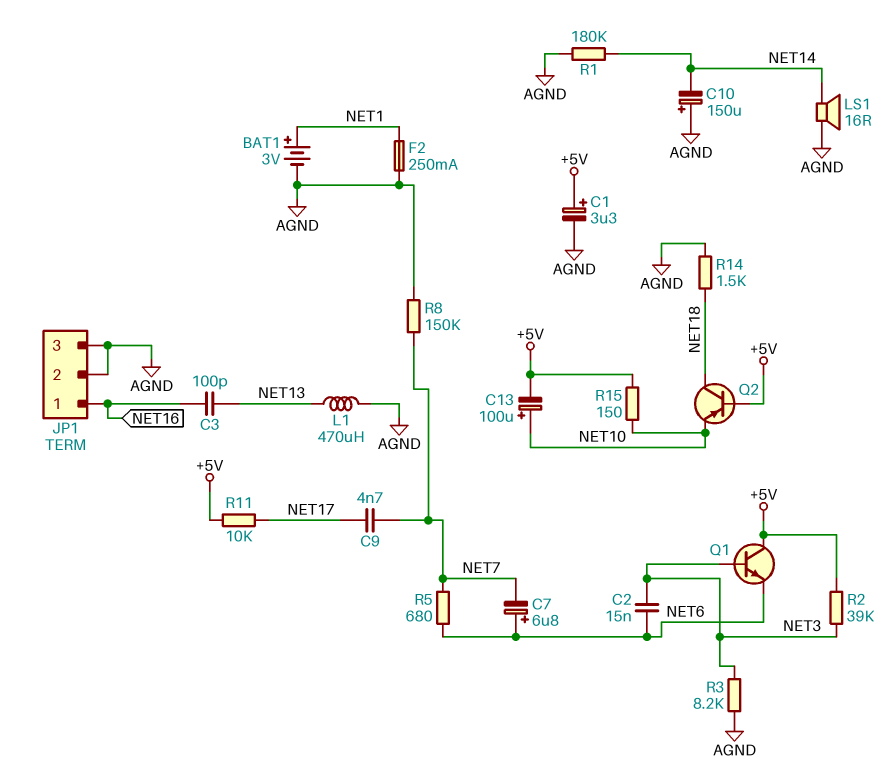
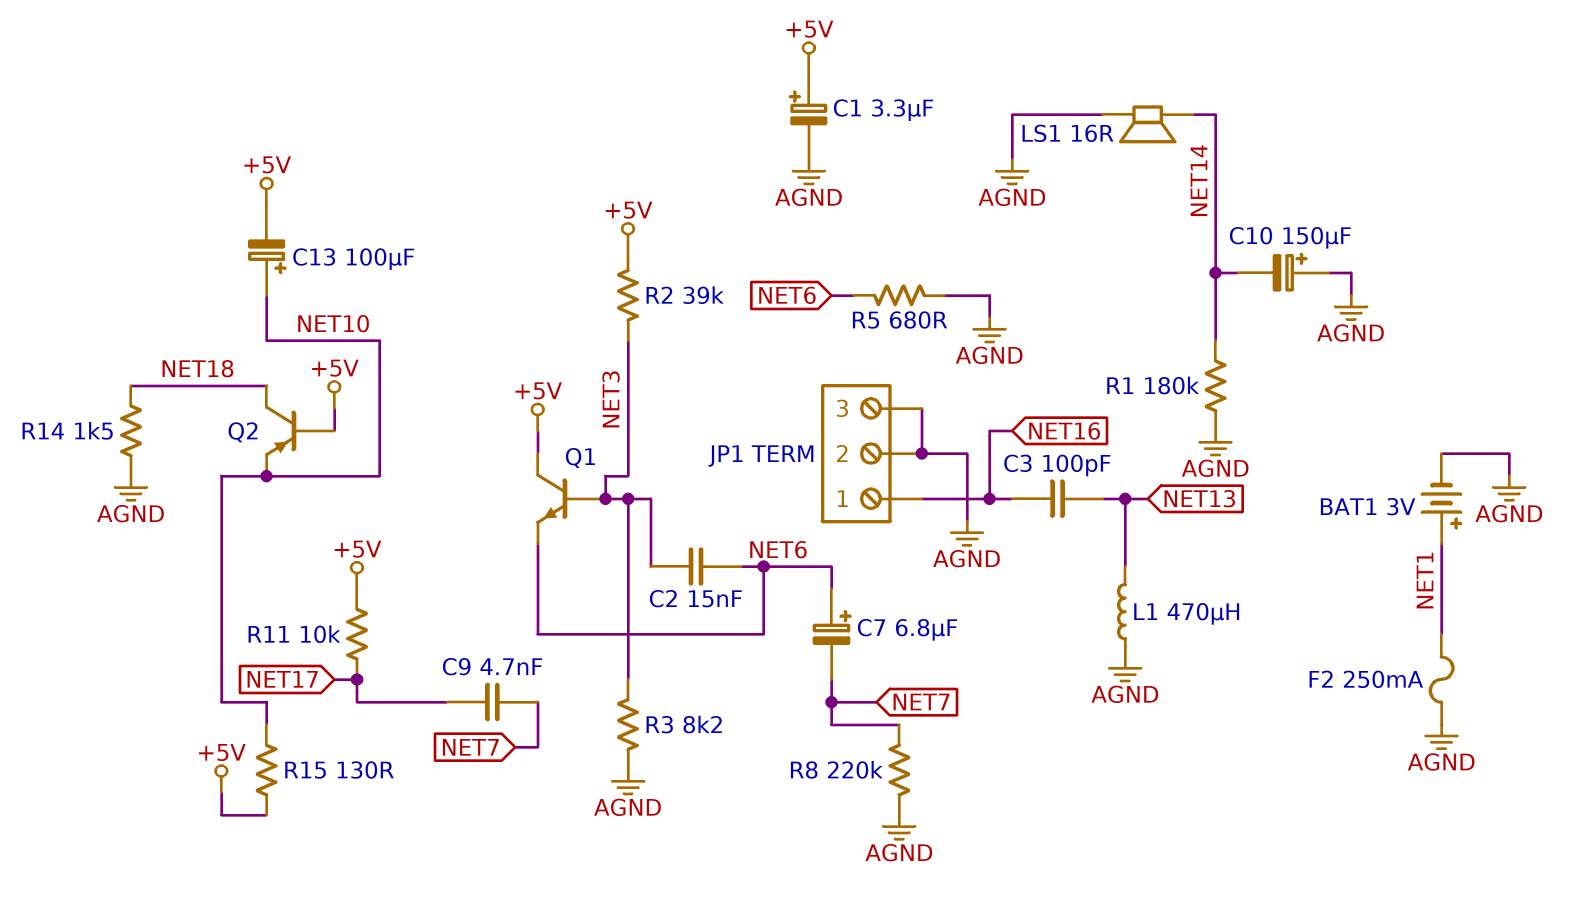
R5: 680 (NET6, NET7) -> 680 (AGND, NET6)
R8: 150k (AGND, NET7) -> 220k (AGND, NET7)
R15: 150 (+5V, NET10) -> 130 (+5V, NET10)

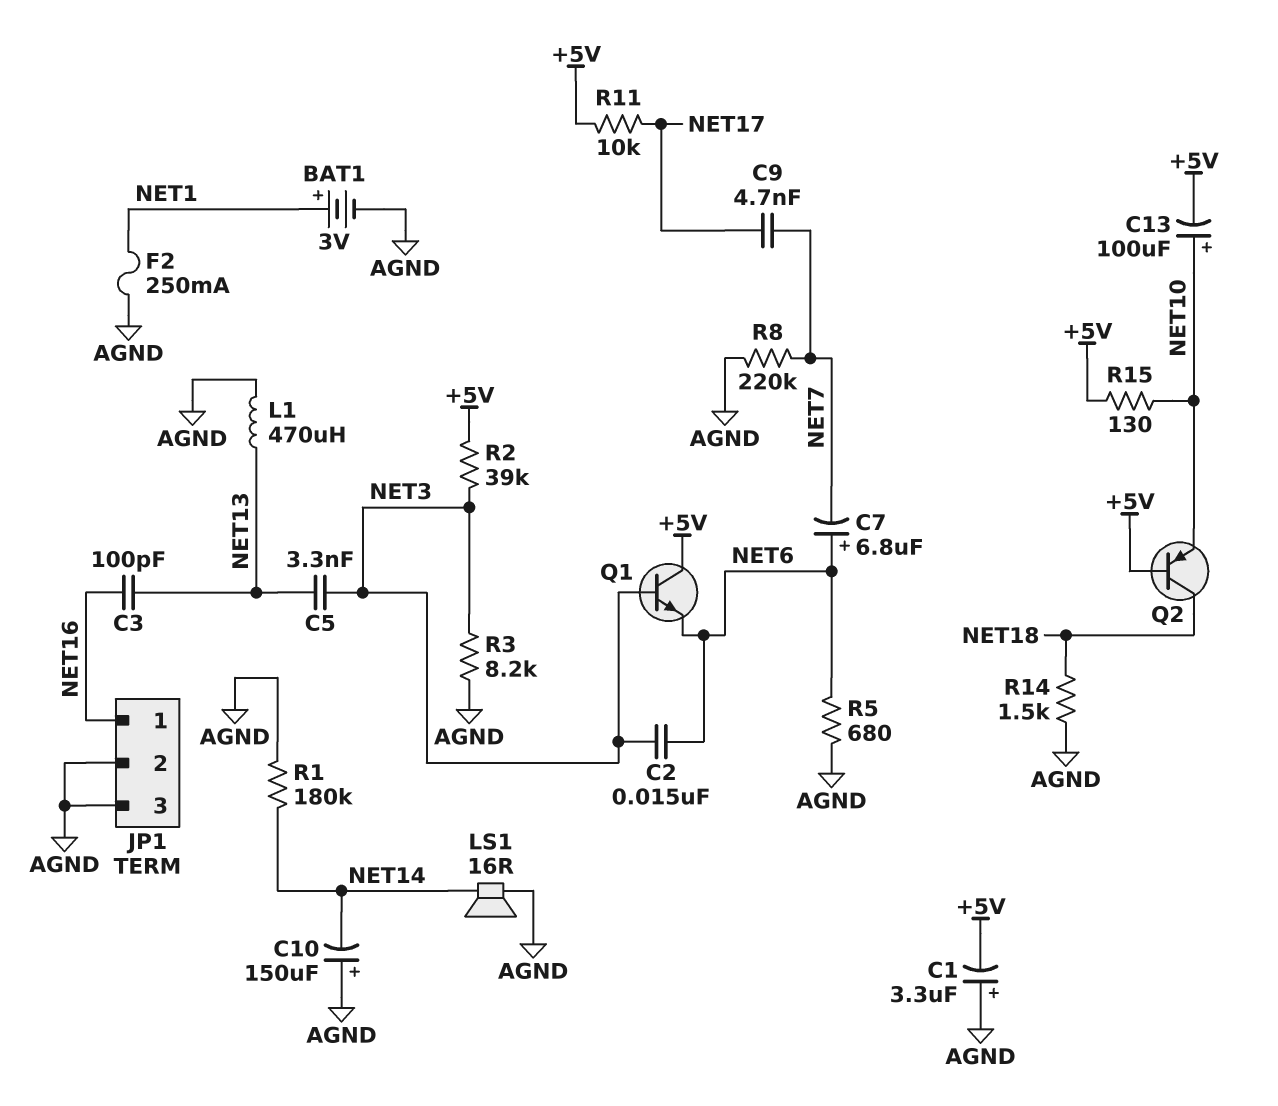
C1: 3.3uF (plus +5V, minus AGND) -> 3.3uF (plus AGND, minus +5V)
C5: none -> 3.3nF (NET3, NET13)

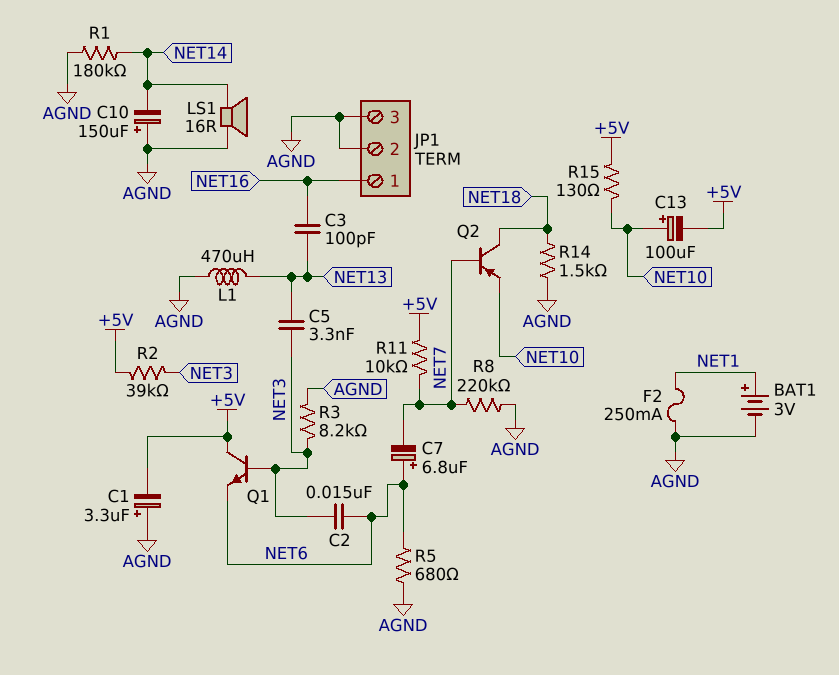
C9: 4.7nF (NET7, NET17) -> none
Q2: PNP (B +5V, C NET18, E NET10) -> PNP (B NET7, C NET18, E NET10)
R11: 10k (+5V, NET17) -> 10k (+5V, NET7)

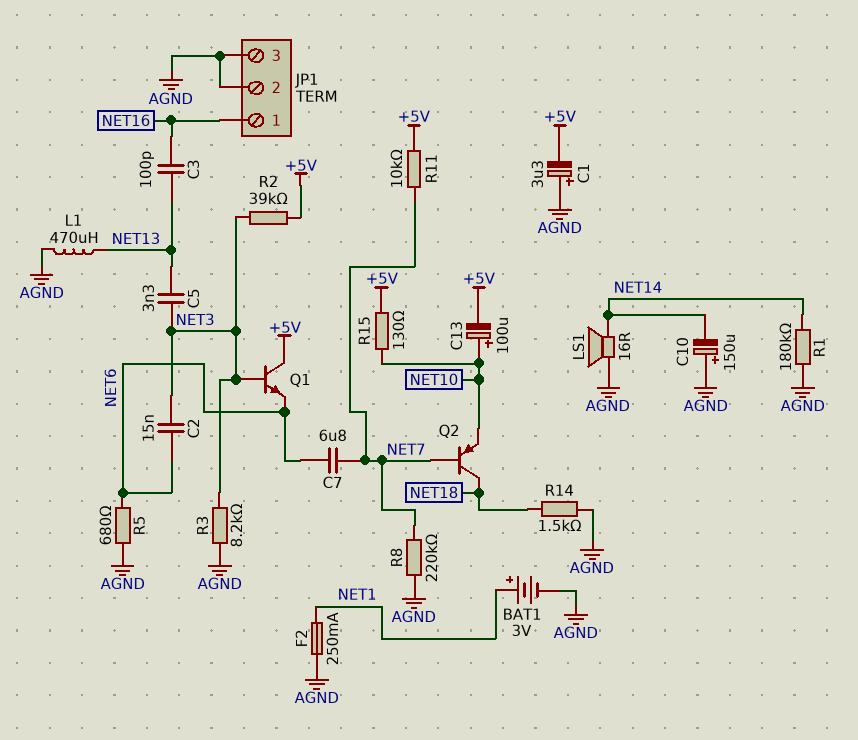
C7: 6.8uF (plus NET6, minus NET7) -> 6.8uF (NET6, NET7)

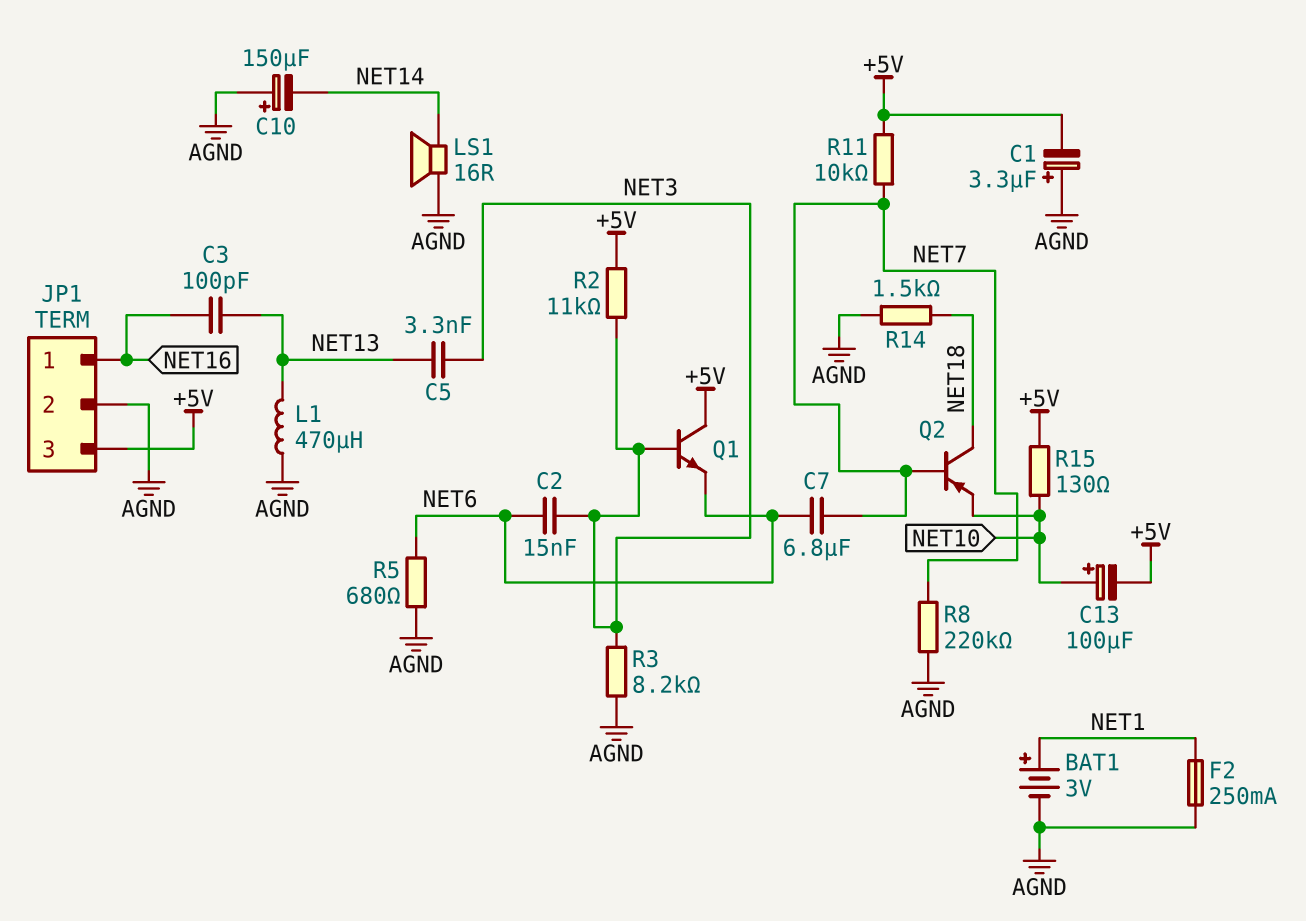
JP1 pin 3: AGND -> +5V
R1: 180k (AGND, NET14) -> none
R2: 39k (+5V, NET3) -> 11k (+5V, NET3)

